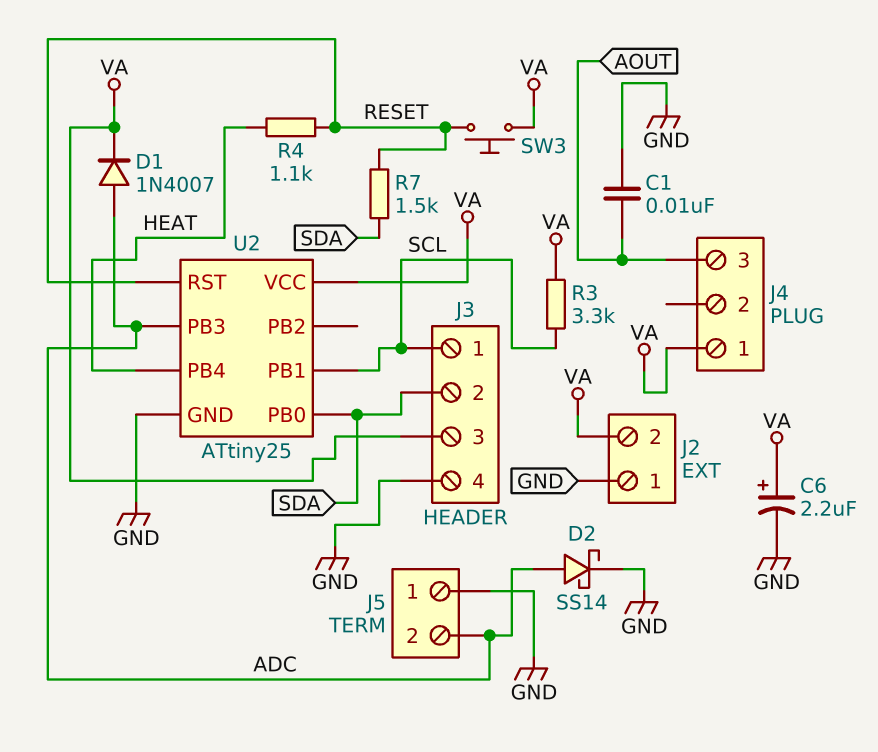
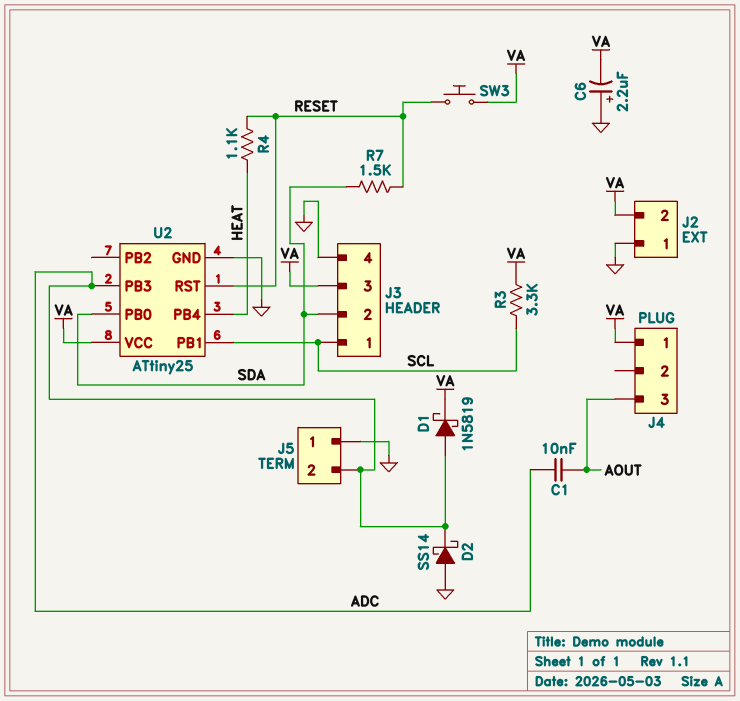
C1: 10nF (AOUT, GND) -> 10nF (ADC, AOUT)
C6: 2.2uF (plus VA, minus GND) -> 2.2uF (plus GND, minus VA)
D1: diode 1N4007 (A ADC, K VA) -> schottky 1N5819 (A ADC, K VA)
D2: schottky SS14 (A ADC, K GND) -> schottky SS14 (A GND, K ADC)

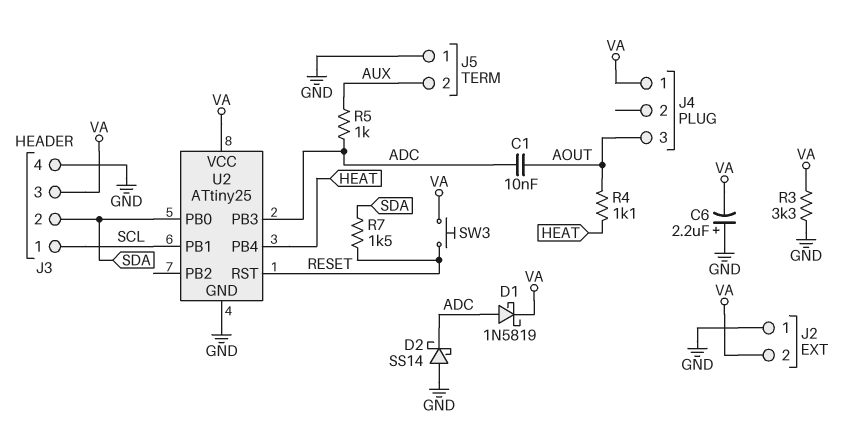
J5 pin 2: ADC -> AUX
R3: 3.3k (SCL, VA) -> 3.3k (GND, VA)
R4: 1.1k (HEAT, RESET) -> 1.1k (AOUT, HEAT)
R5: none -> 1k (ADC, AUX)

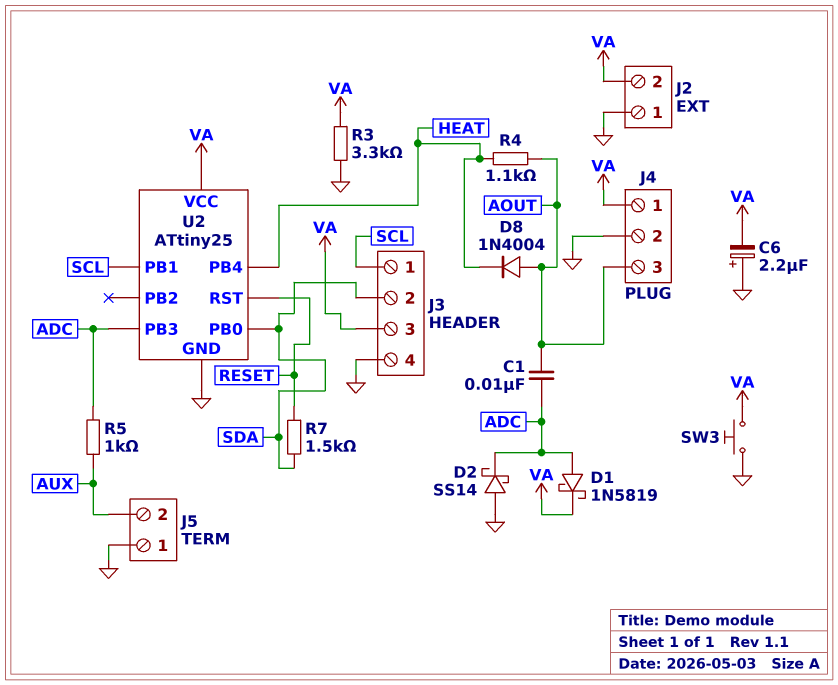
D8: none -> diode 1N4004 (A AOUT, K HEAT)
J4 pin 2: none -> GND
SW3: button (RESET, VA) -> button (GND, VA)

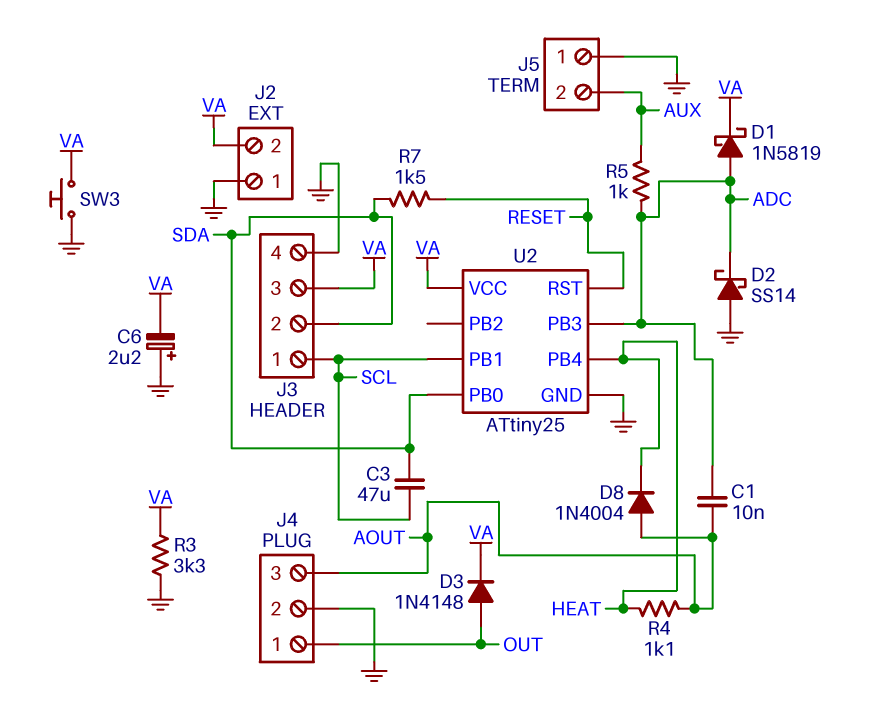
C3: none -> 47uF (SCL, SDA)
D3: none -> diode 1N4148 (A OUT, K VA)
J4 pin 1: VA -> OUT

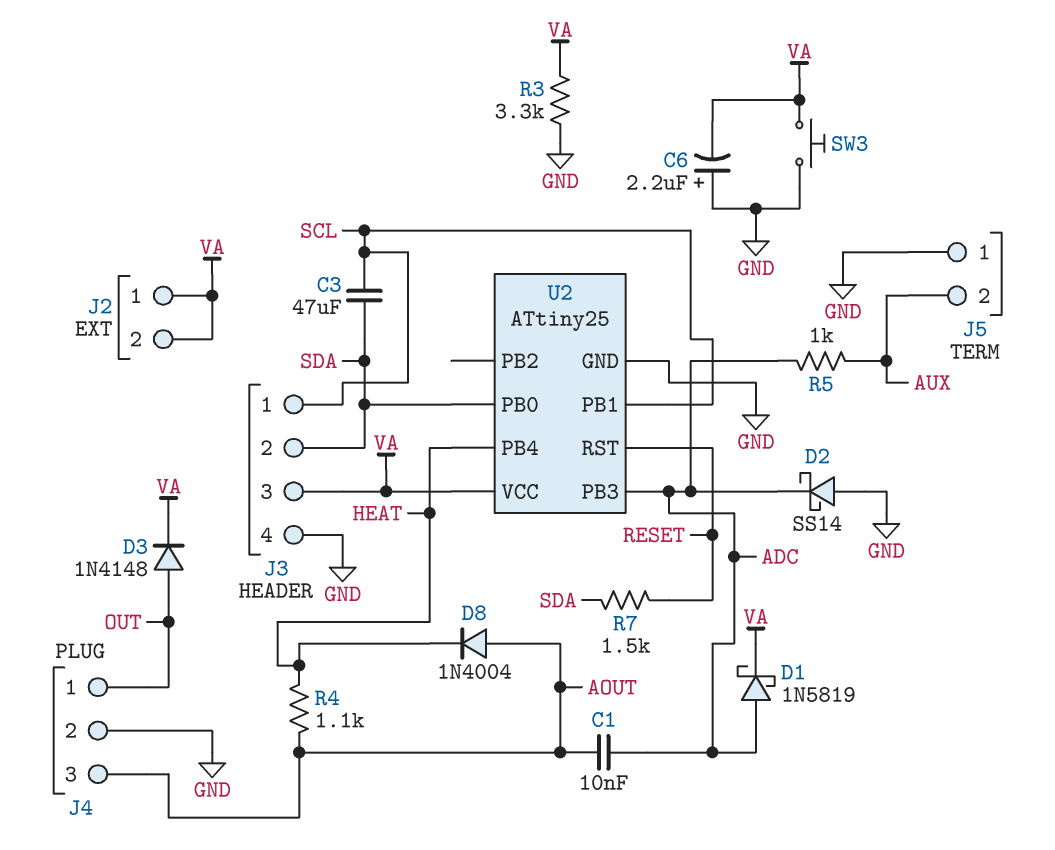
J2 pin 1: GND -> VA

